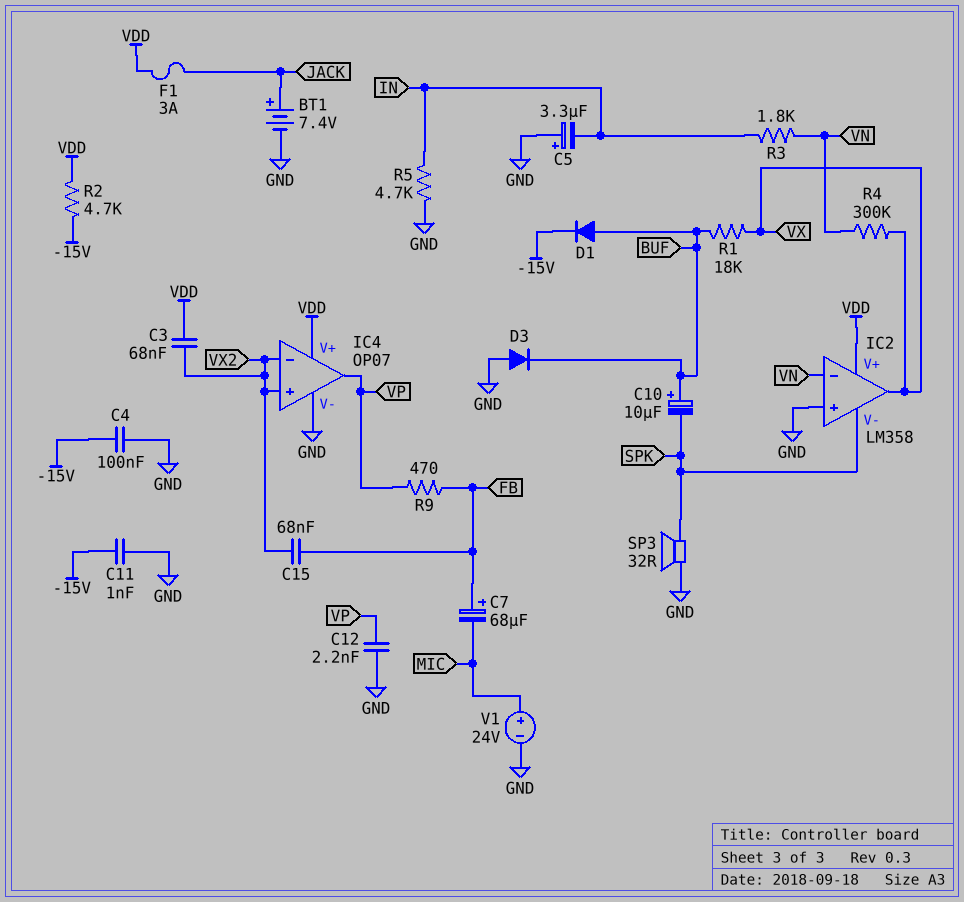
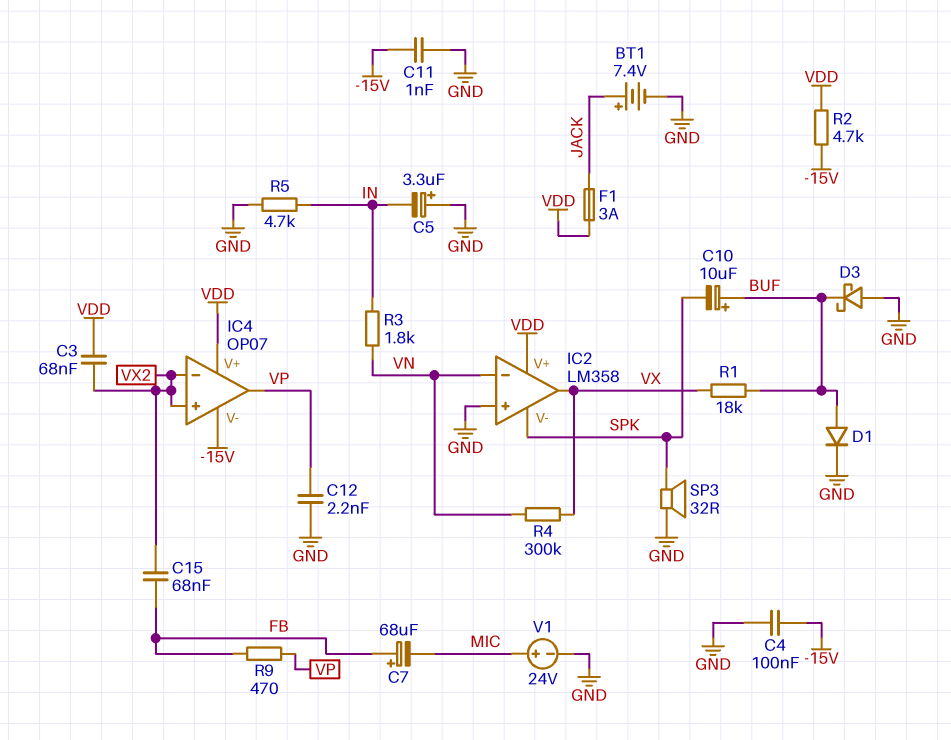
D1: diode (A BUF, K -15V) -> diode (A BUF, K GND)
D3: diode (A GND, K BUF) -> schottky (A GND, K BUF)
IC4 pin V-: GND -> -15V

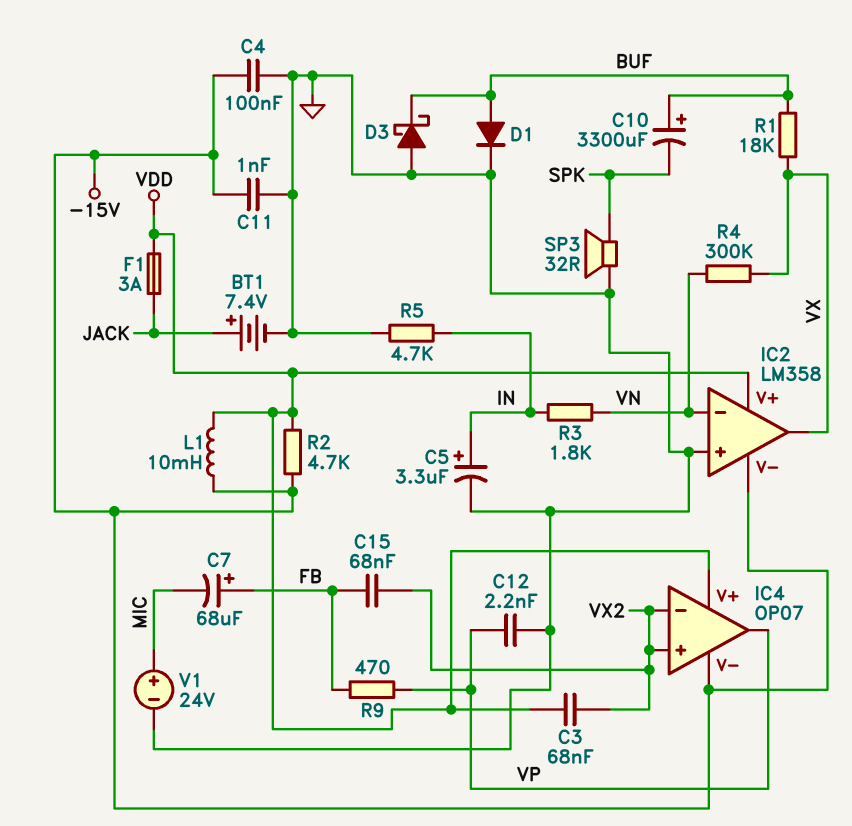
C5: 3.3uF (plus GND, minus IN) -> 3.3uF (plus IN, minus GND)
C10: 10uF (plus BUF, minus SPK) -> 3300uF (plus BUF, minus SPK)
IC2 pin V-: SPK -> -15V
L1: none -> 10mH (-15V, VDD)

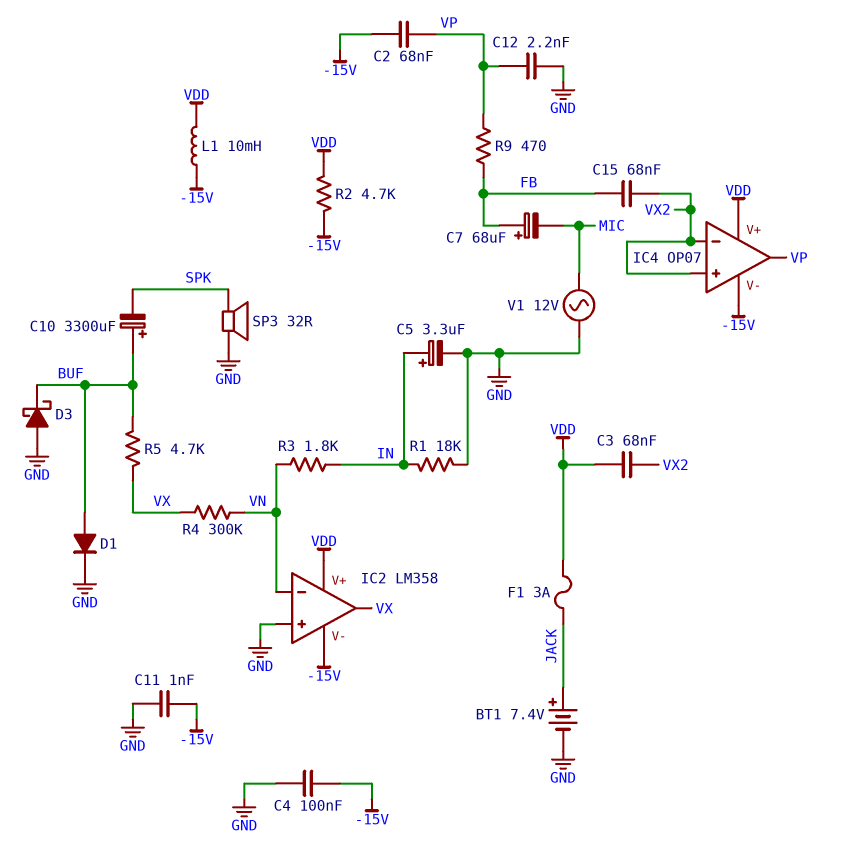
C2: none -> 68nF (-15V, VP)
R1: 18k (BUF, VX) -> 18k (GND, IN)
R5: 4.7k (GND, IN) -> 4.7k (BUF, VX)
V1: 24V (plus MIC, minus GND) -> AC 12V (GND, MIC)

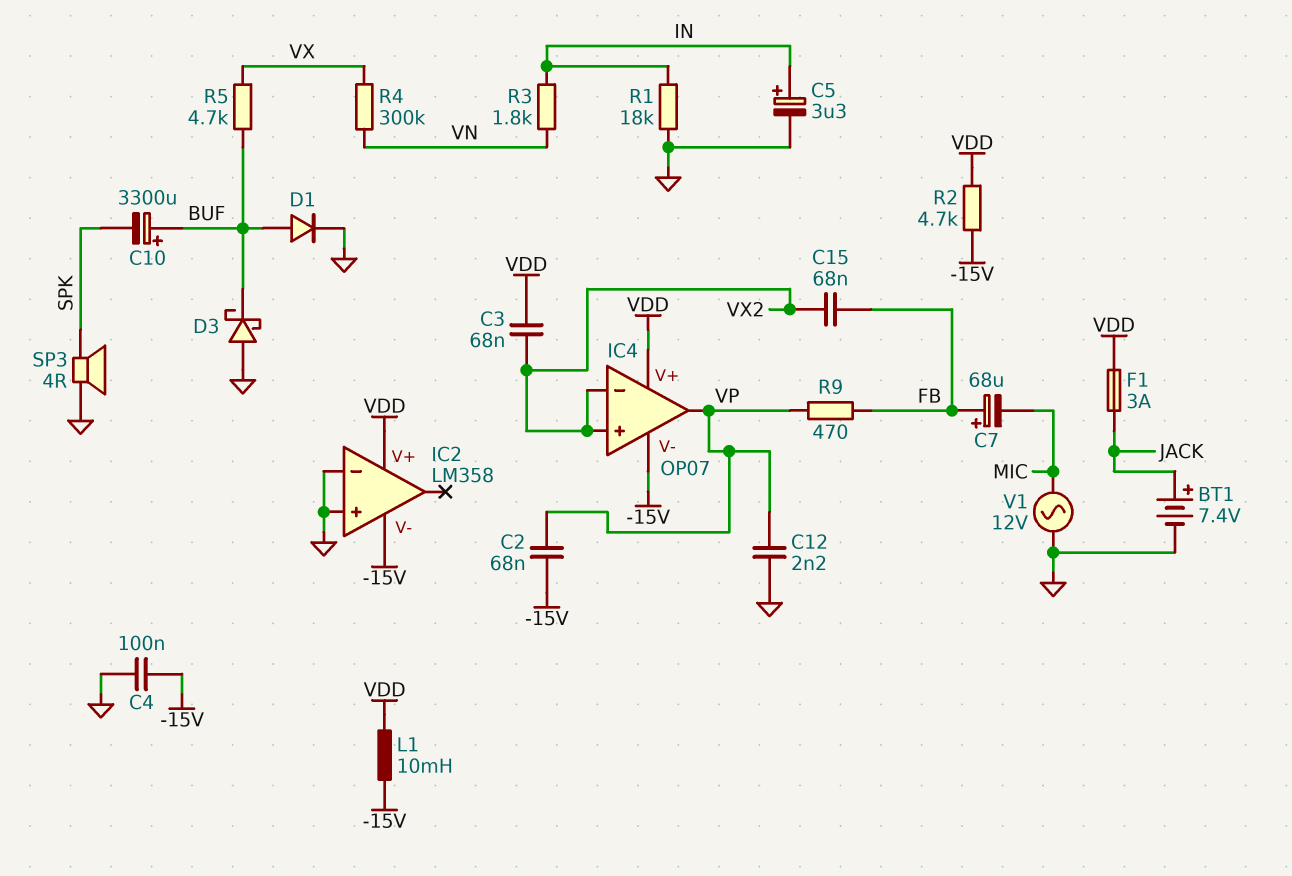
C11: 1nF (-15V, GND) -> none
IC2 pin in-: VN -> GND
IC2 pin out: VX -> none
SP3: speaker 32R (GND, SPK) -> speaker 4R (GND, SPK)

